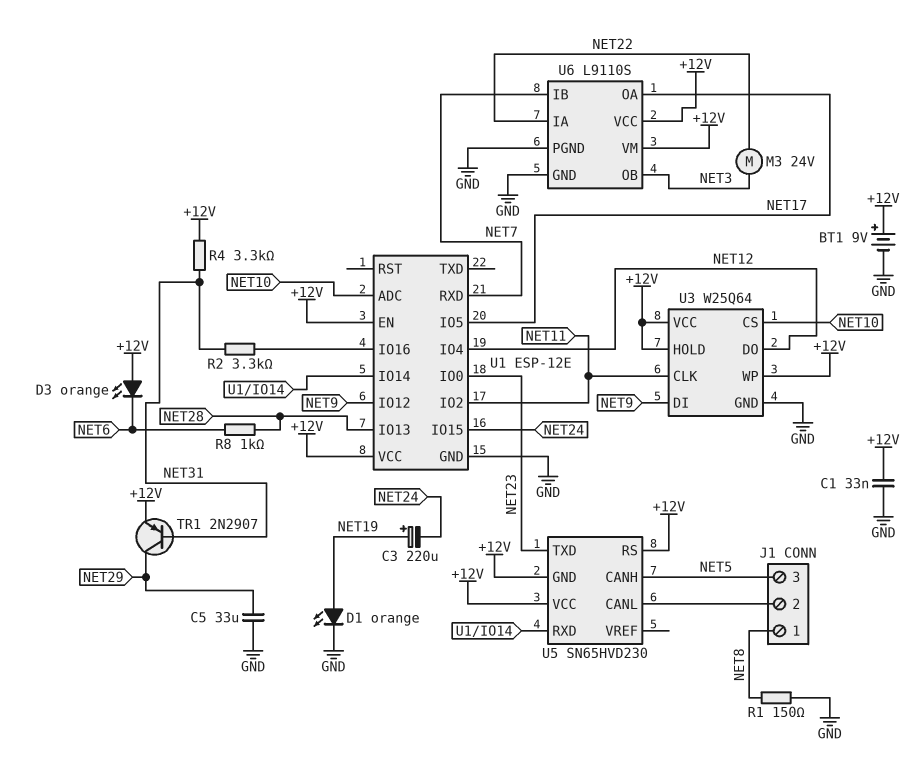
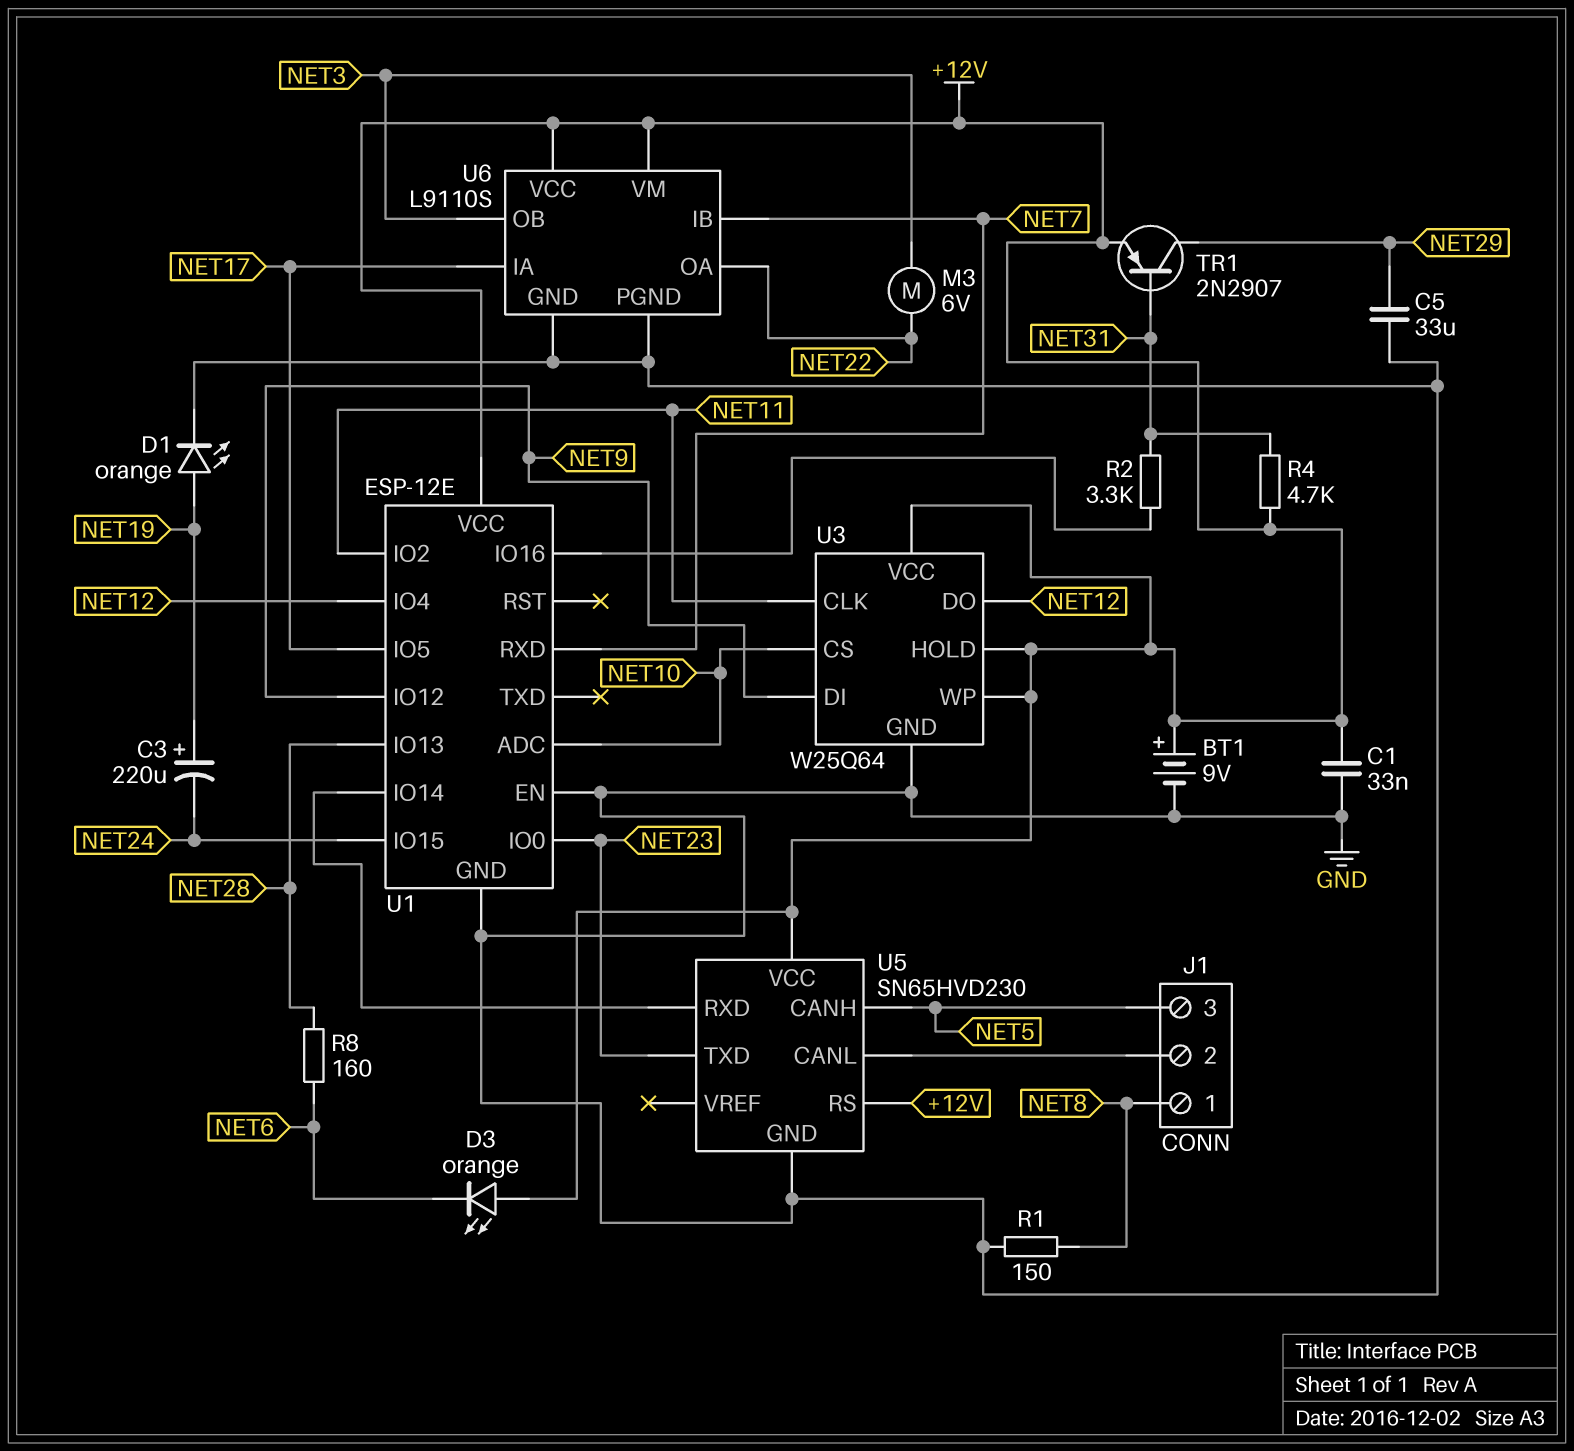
M3: motor 24V (NET3, NET22) -> motor 6V (NET3, NET22)
R4: 3.3k (+12V, NET31) -> 4.7k (+12V, NET31)
R8: 1k (NET6, NET28) -> 160 (NET6, NET28)
U1 pin EN: +12V -> GND
U5 pin GND: +12V -> GND
U6 pin IA: NET22 -> NET17
U6 pin OA: NET17 -> NET22

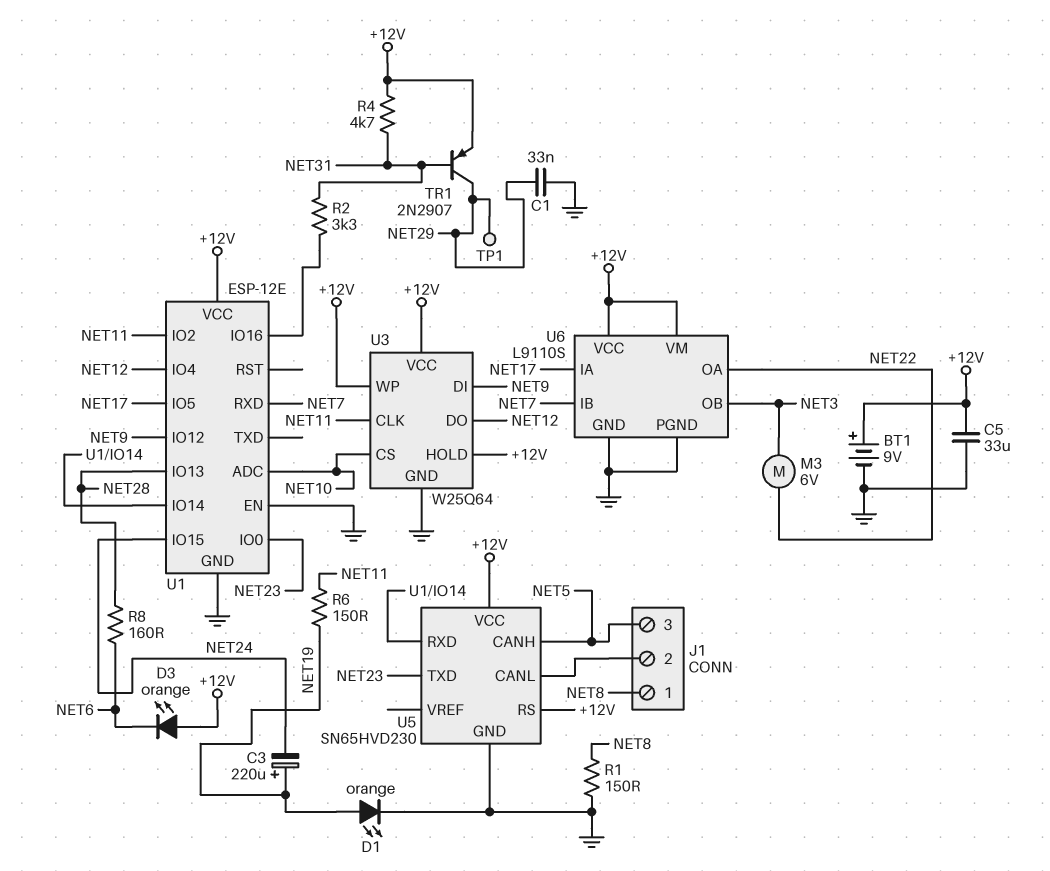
C1: 33nF (+12V, GND) -> 33nF (GND, NET29)
C5: 33uF (GND, NET29) -> 33uF (+12V, GND)
R6: none -> 150 (NET11, NET19)
TP1: none -> test point (NET29)

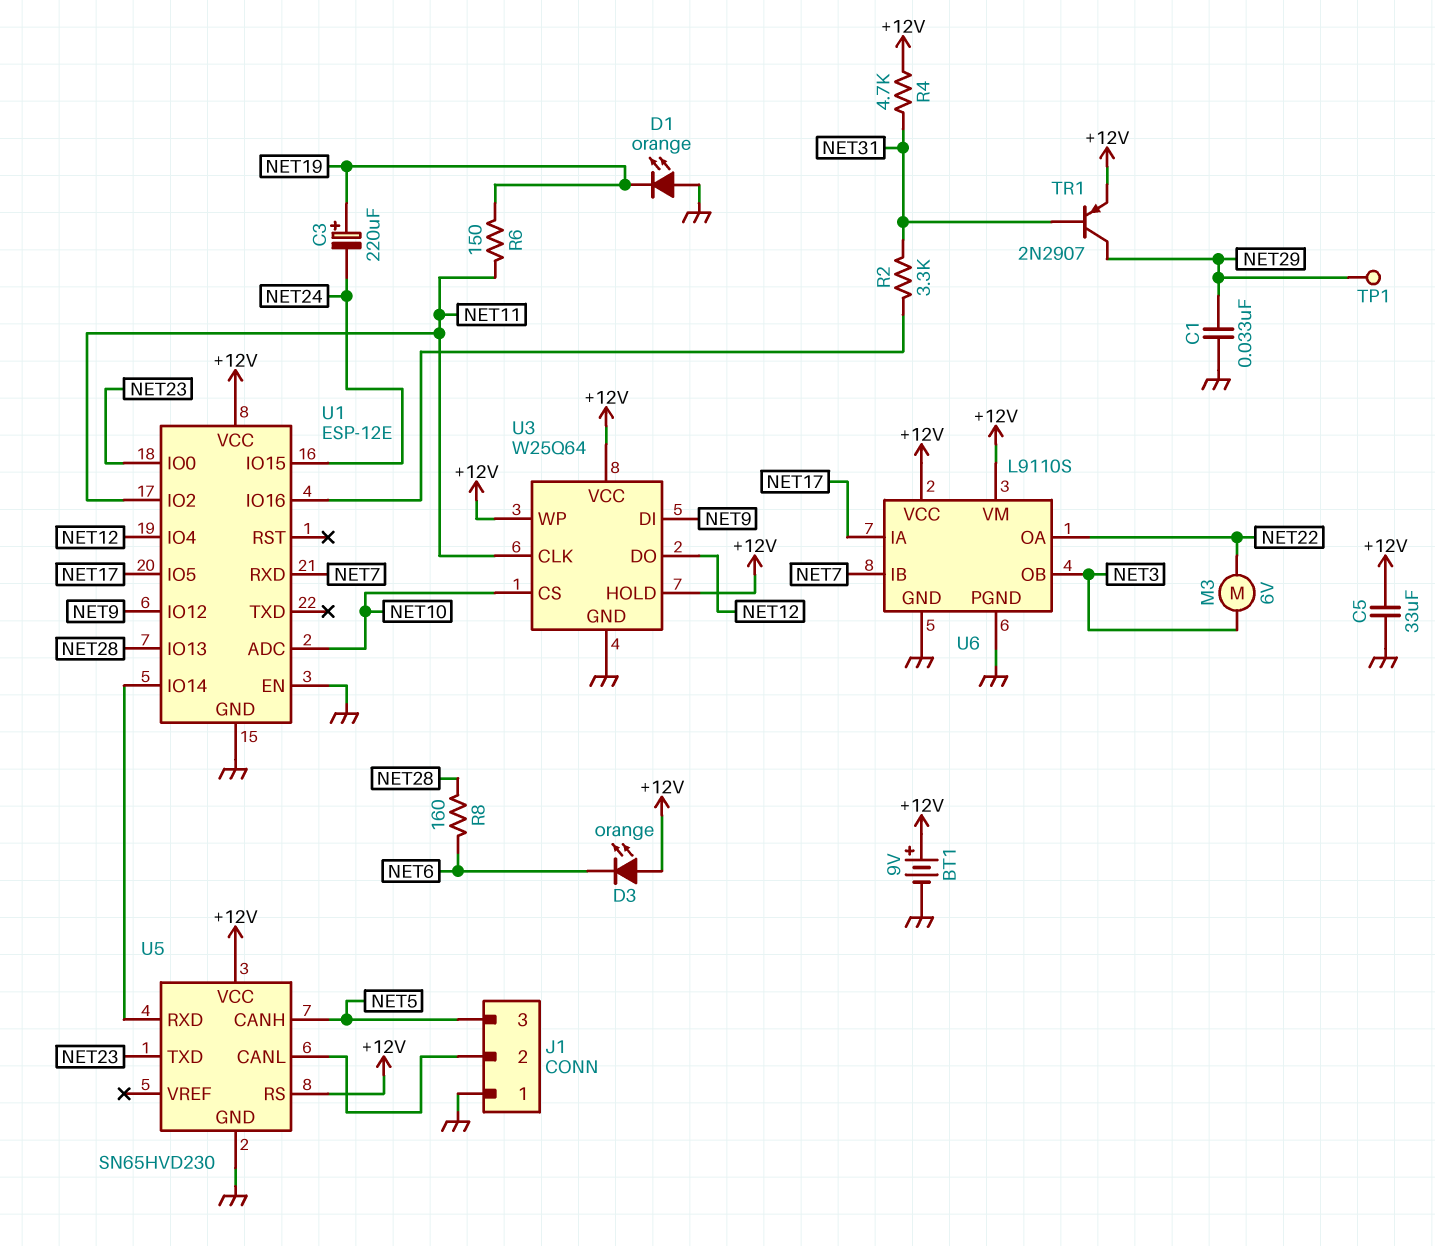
D1: LED orange (A NET19, K GND) -> LED orange (A GND, K NET19)
J1 pin 1: NET8 -> GND
R1: 150 (GND, NET8) -> none

